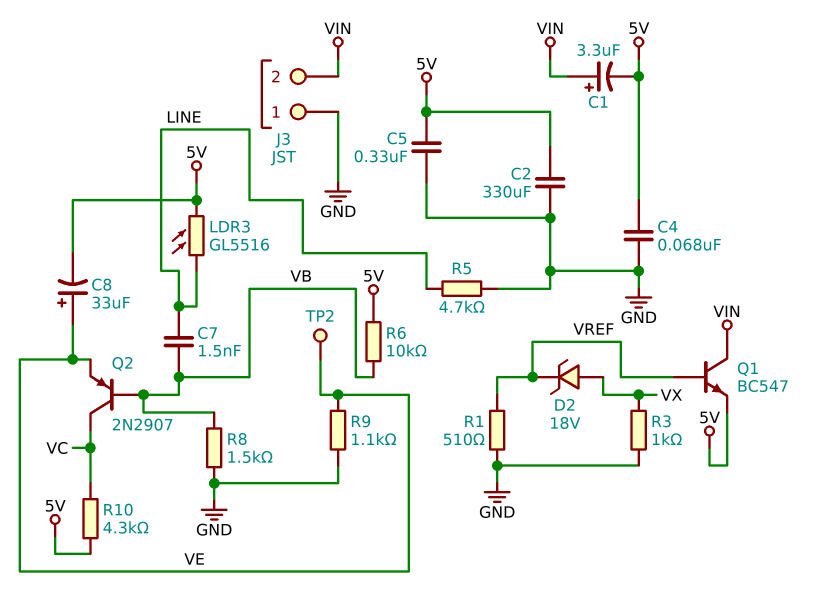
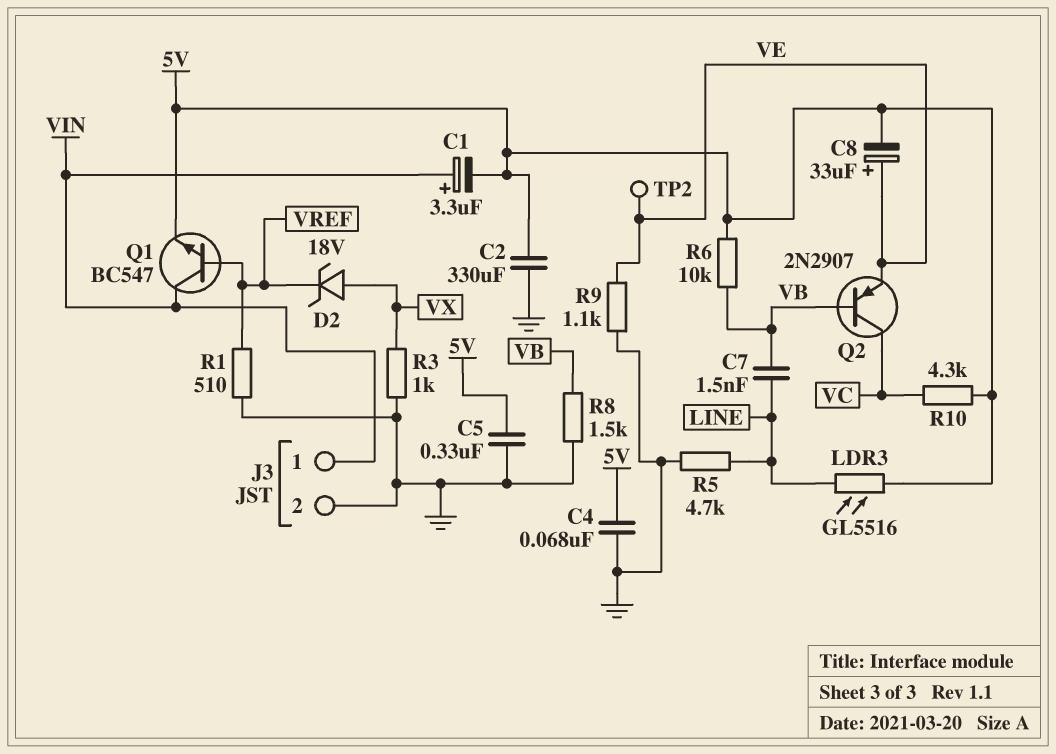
J3 pin 1: GND -> VIN
J3 pin 2: VIN -> GND

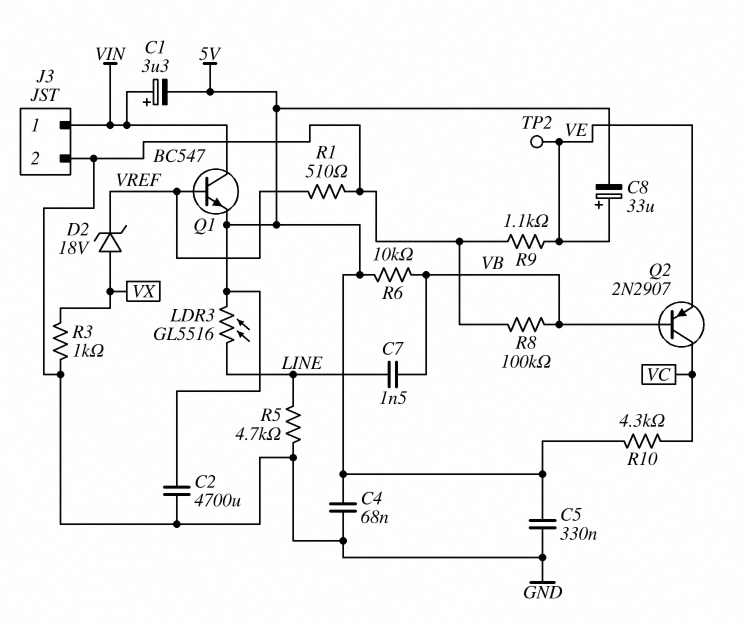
C2: 330uF (5V, GND) -> 4700uF (5V, GND)
R8: 1.5k (GND, VB) -> 100k (GND, VB)

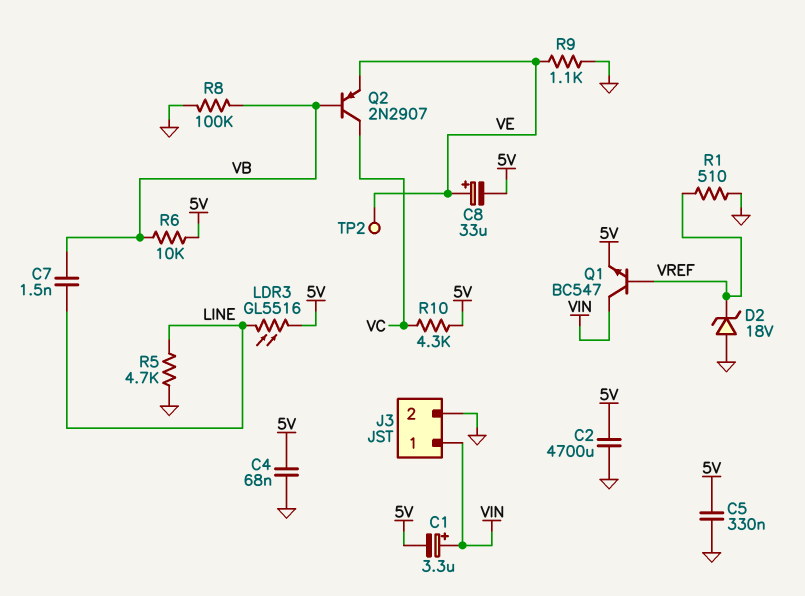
D2: zener 18V (A VX, K VREF) -> zener 18V (A GND, K VREF)
R3: 1k (GND, VX) -> none

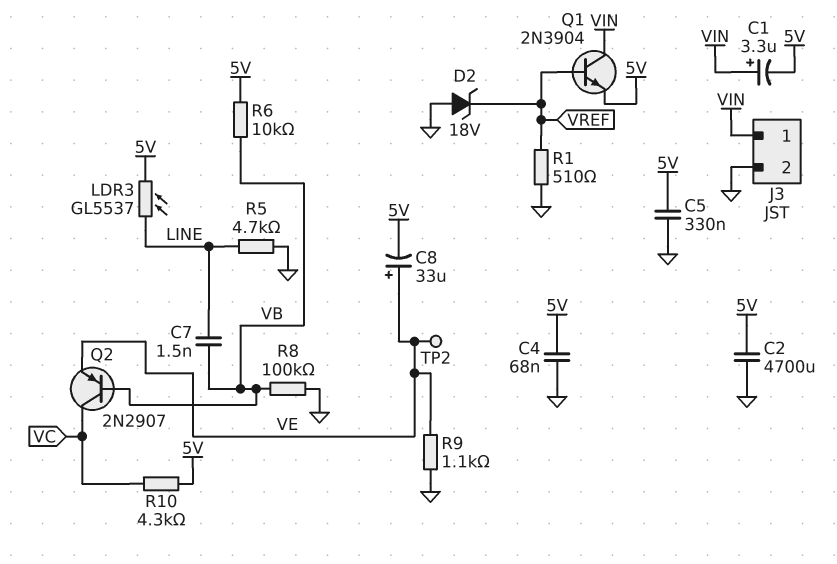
LDR3: GL5516 (5V, LINE) -> GL5537 (5V, LINE)
Q1: NPN BC547 (B VREF, C VIN, E 5V) -> NPN 2N3904 (B VREF, C VIN, E 5V)

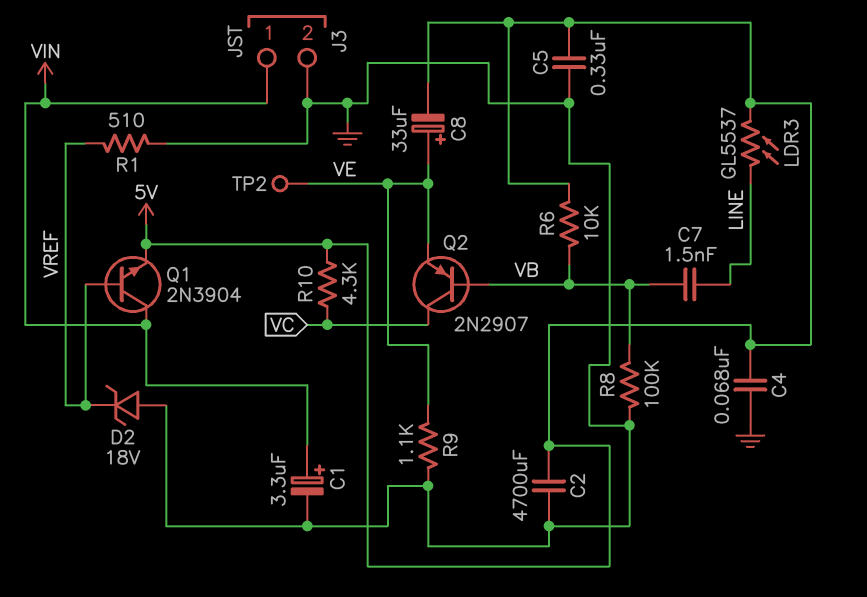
C1: 3.3uF (plus VIN, minus 5V) -> 3.3uF (plus VIN, minus GND)
R5: 4.7k (GND, LINE) -> none

